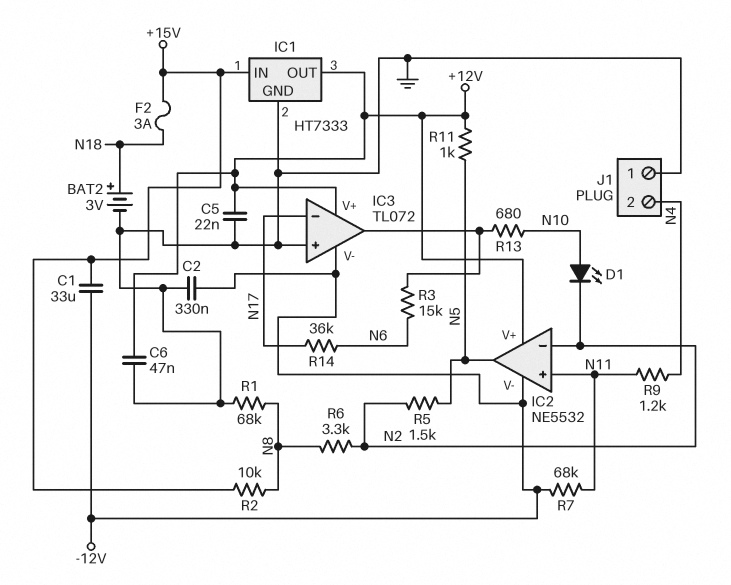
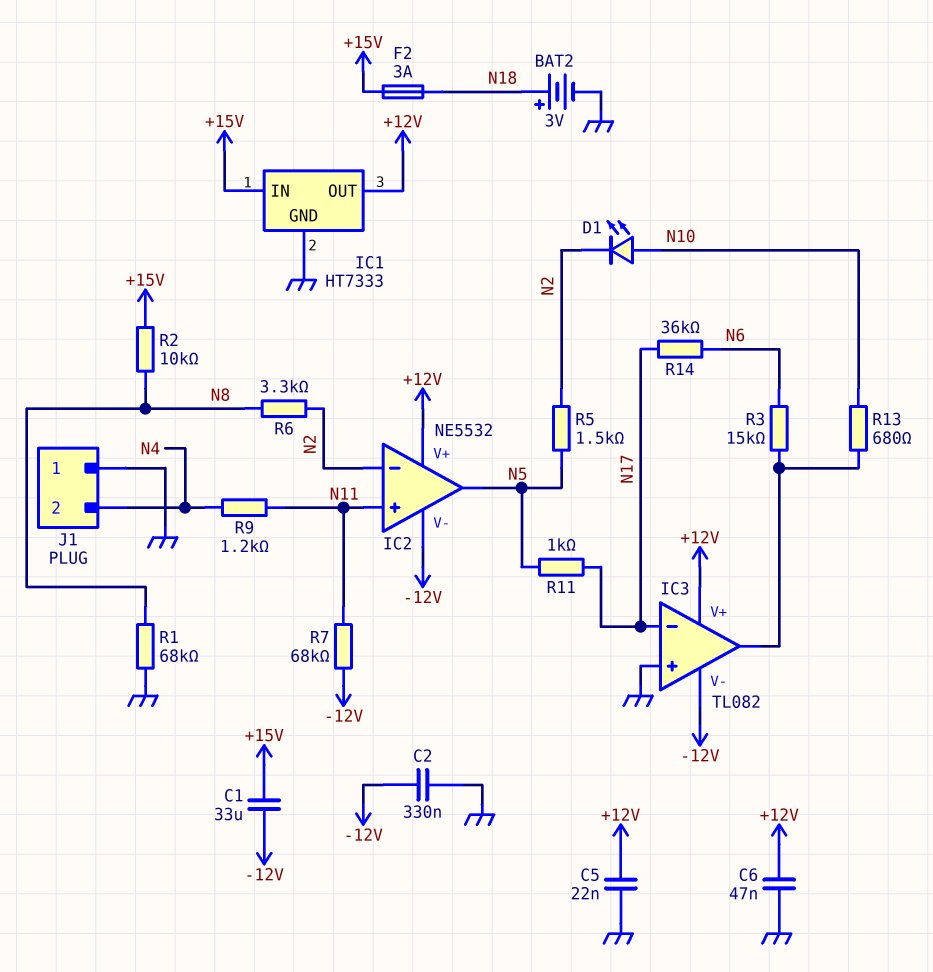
IC3: TL072 -> TL082
R11: 1k (+12V, N5) -> 1k (N5, N17)

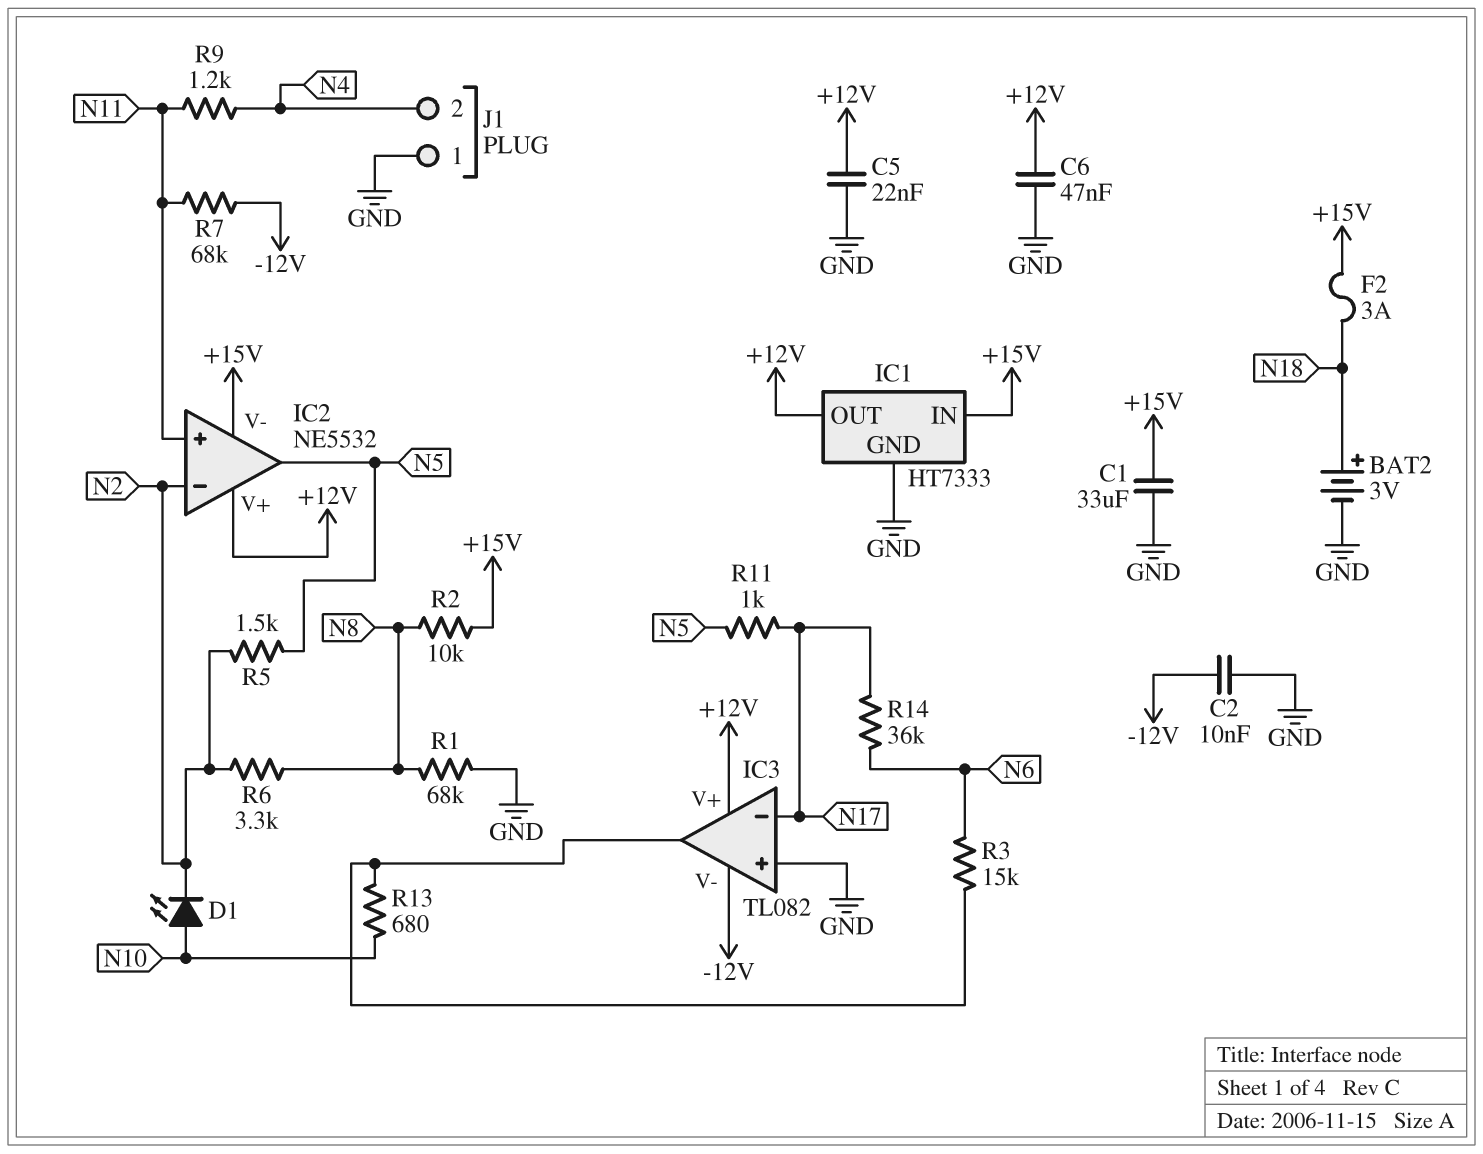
C1: 33uF (+15V, -12V) -> 33uF (+15V, GND)
C2: 330nF (-12V, GND) -> 10nF (-12V, GND)
IC2 pin V-: -12V -> +15V

